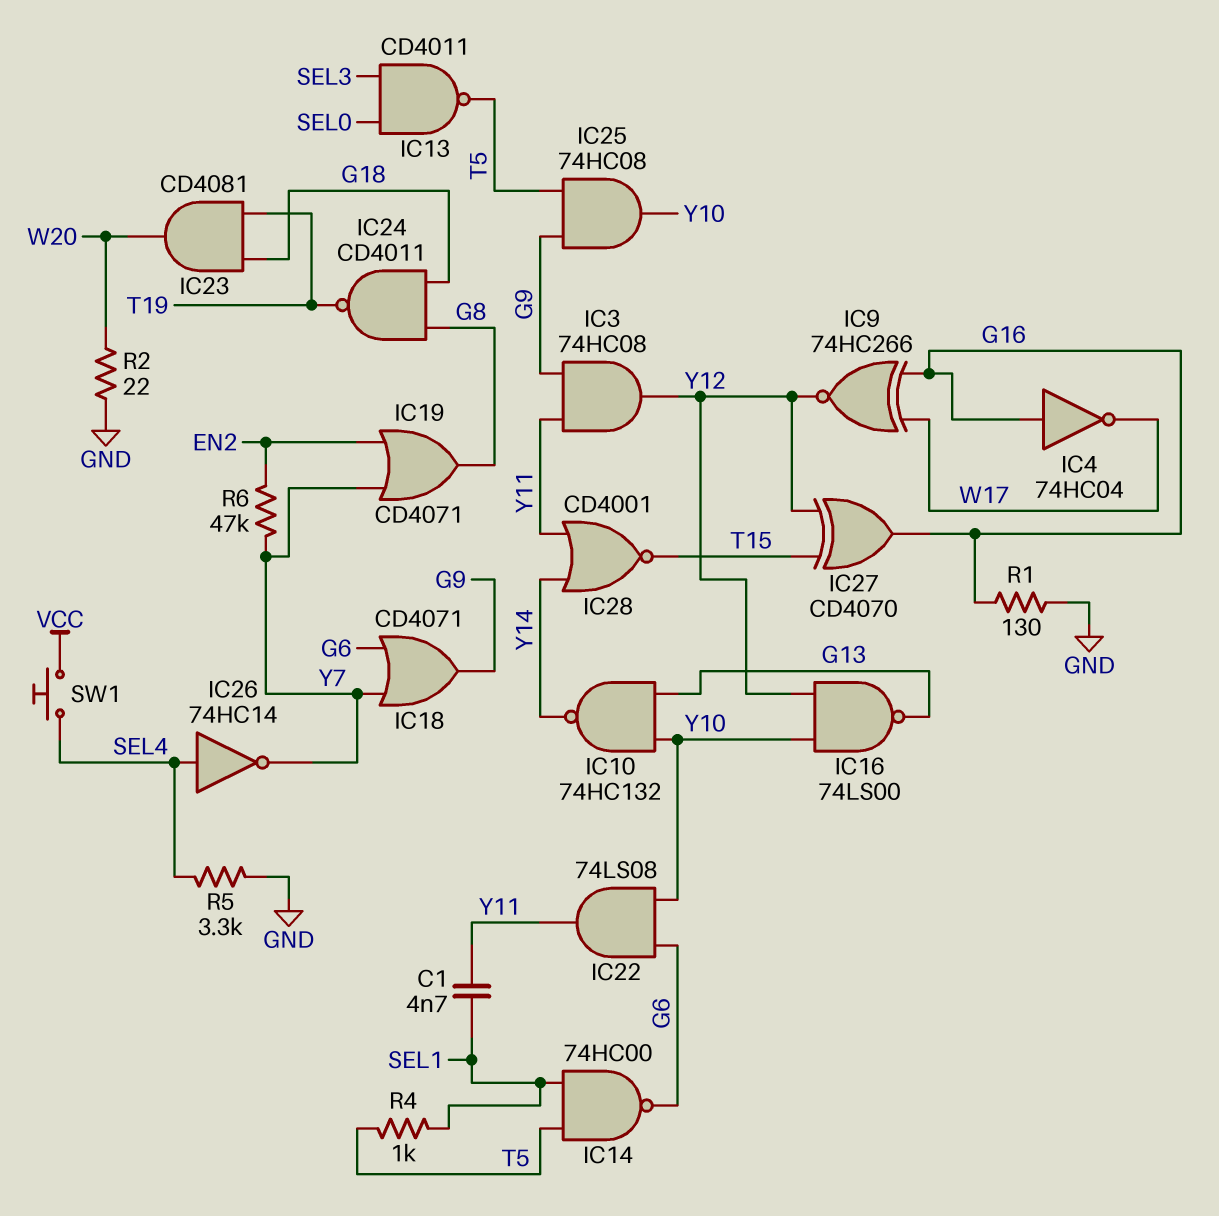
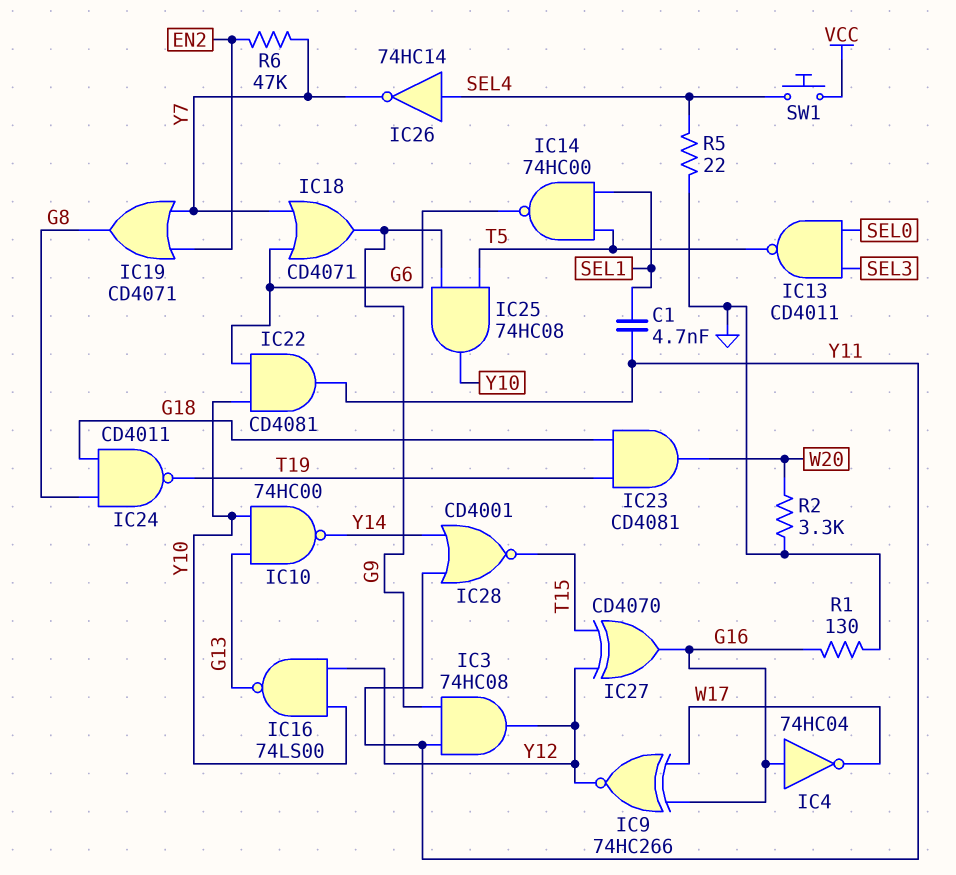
IC10: NAND 74HC132 (in G13, in Y10, out Y14) -> NAND 74HC00 (in G13, in Y10, out Y14)
IC22: AND 74LS08 (in G6, in Y10, out Y11) -> AND CD4081 (in G6, in Y10, out Y11)
R2: 22 (GND, W20) -> 3.3k (GND, W20)
R4: 1k (SEL1, T5) -> none
R5: 3.3k (GND, SEL4) -> 22 (GND, SEL4)

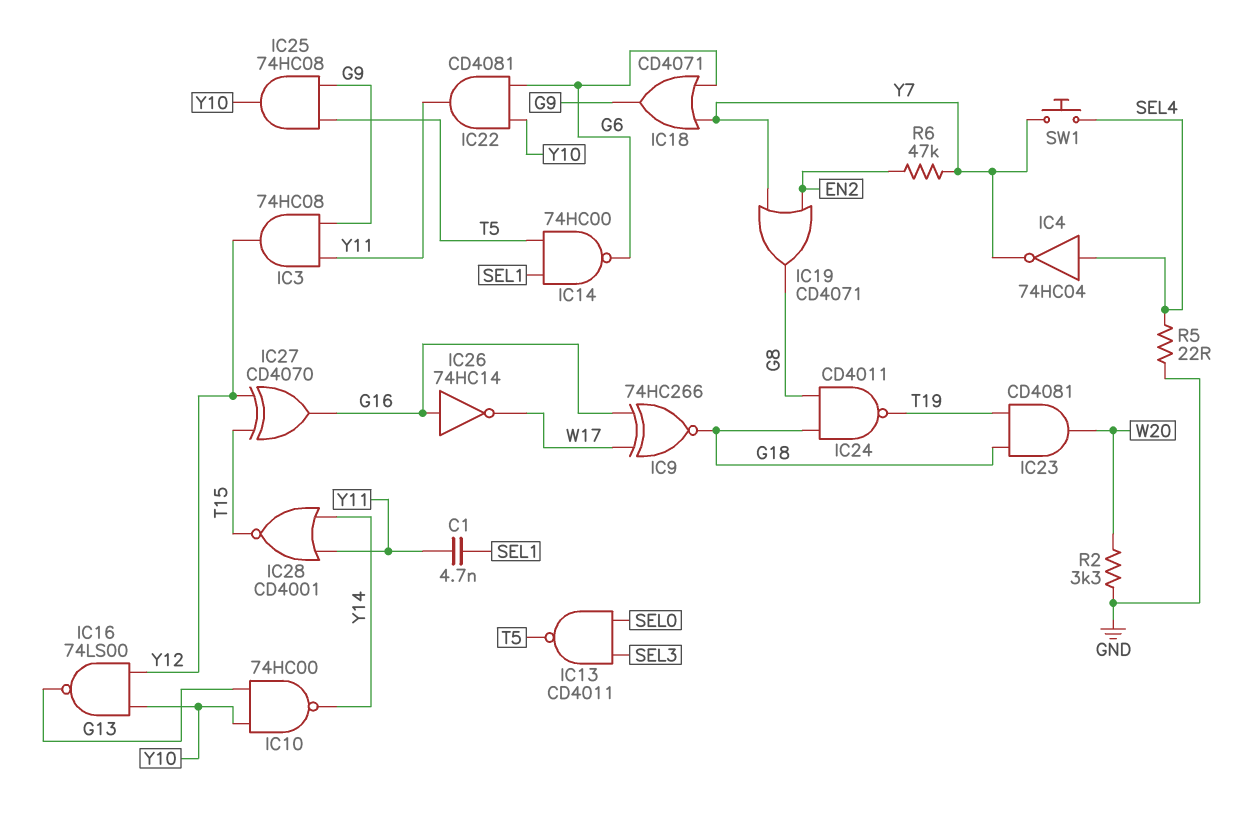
IC4: NOT 74HC04 (in G16, out W17) -> NOT 74HC04 (in SEL4, out Y7)
IC9: XNOR 74HC266 (in G16, in W17, out Y12) -> XNOR 74HC266 (in G16, in W17, out G18)
IC26: NOT 74HC14 (in SEL4, out Y7) -> NOT 74HC14 (in G16, out W17)
R1: 130 (G16, GND) -> none
SW1: button (SEL4, VCC) -> button (SEL4, Y7)

